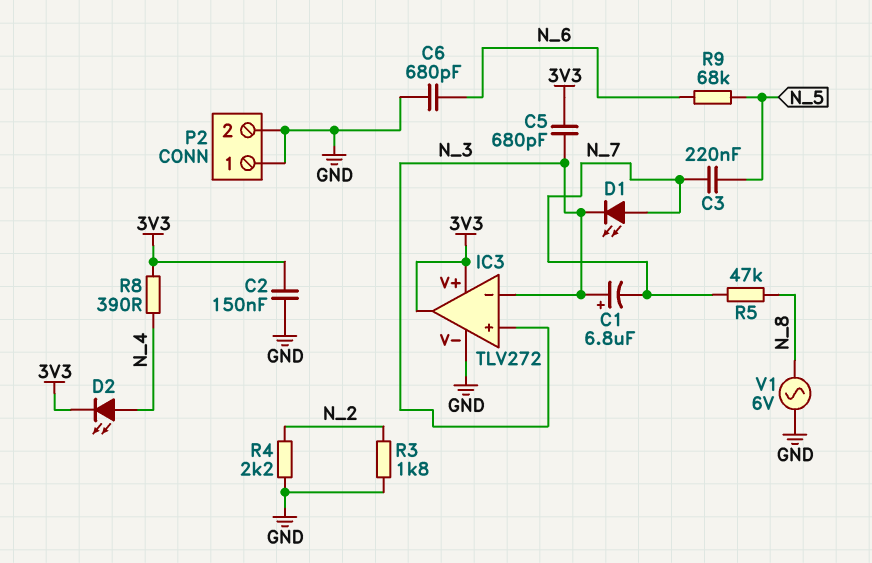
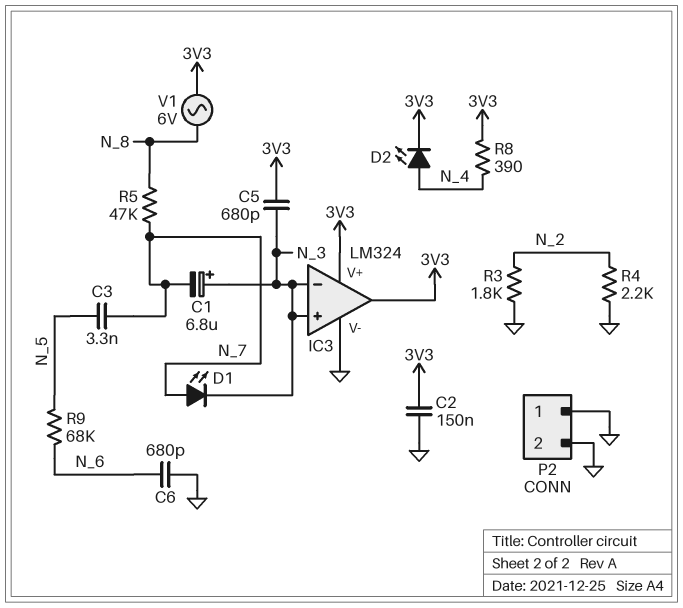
C3: 220nF (N_5, N_7) -> 3.3nF (N_5, N_7)
IC3: TLV272 -> LM324
V1: AC 6V (GND, N_8) -> AC 6V (3V3, N_8)

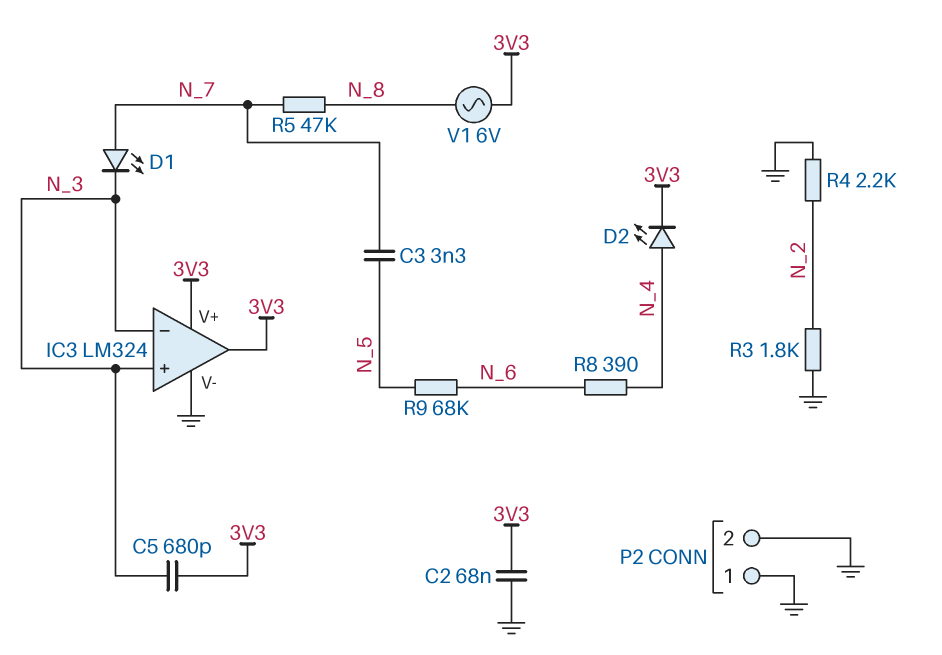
C1: 6.8uF (plus N_3, minus N_7) -> none
C2: 150nF (3V3, GND) -> 68nF (3V3, GND)
C6: 680pF (GND, N_6) -> none
R8: 390 (3V3, N_4) -> 390 (N_4, N_6)

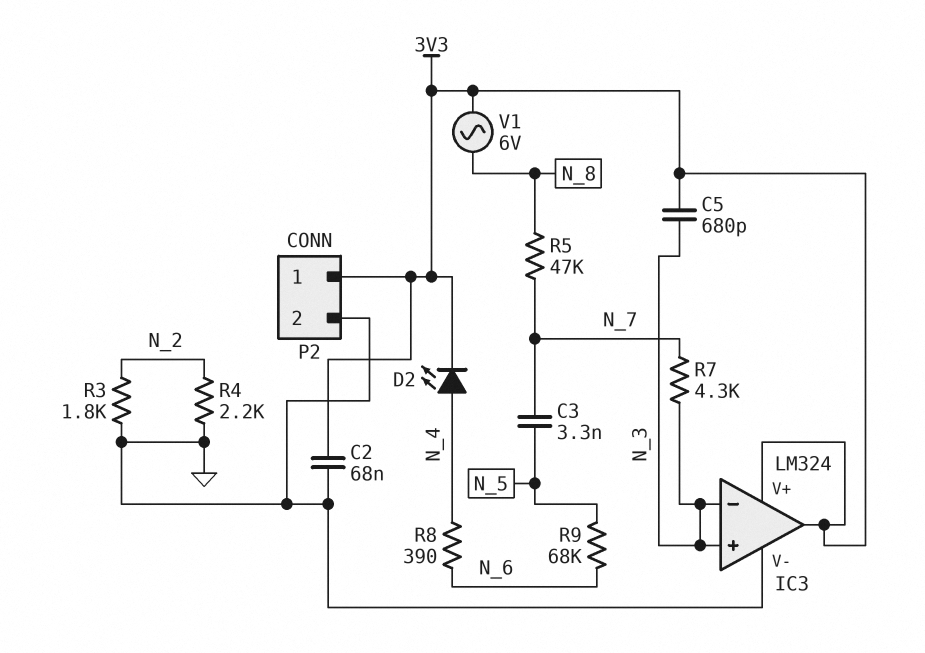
D1: LED (A N_7, K N_3) -> none
P2 pin 1: GND -> 3V3
R7: none -> 4.3k (N_3, N_7)

